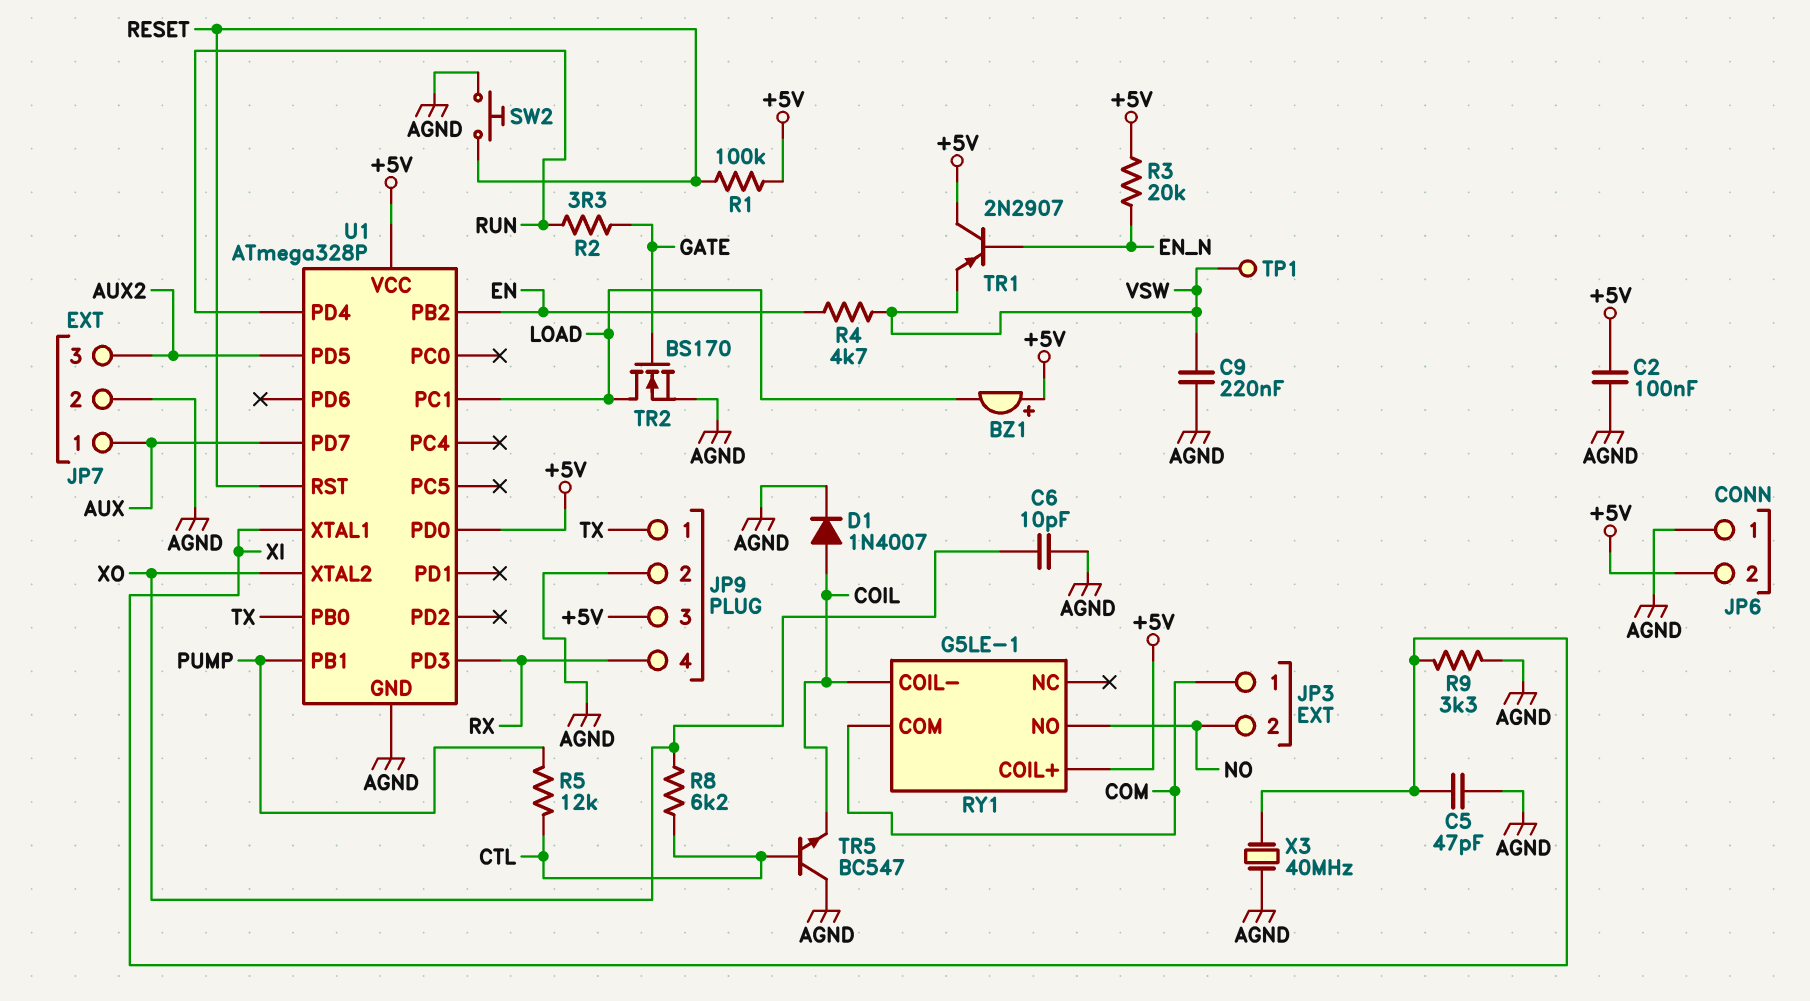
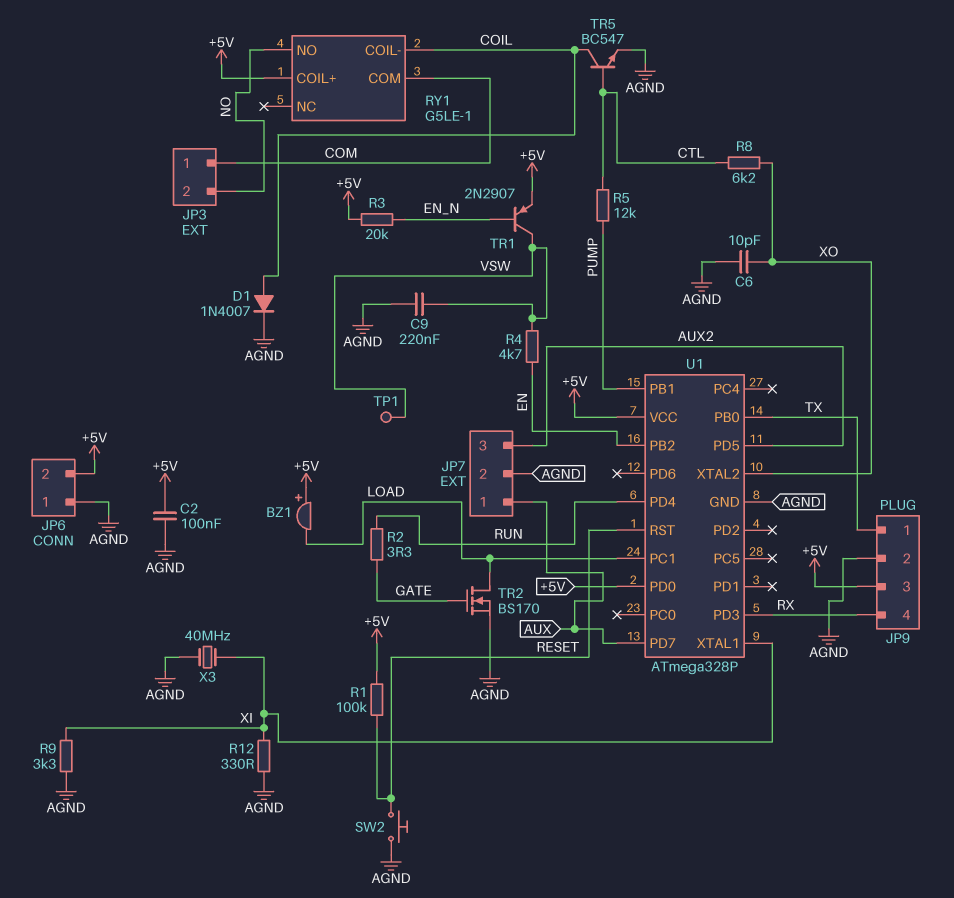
C5: 47pF (AGND, XI) -> none
R12: none -> 330 (AGND, XI)
TR1: PNP 2N2907 (B EN_N, C +5V, E VSW) -> PNP 2N2907 (B EN_N, C VSW, E +5V)
TR5: NPN BC547 (B CTL, C AGND, E COIL) -> NPN BC547 (B CTL, C COIL, E AGND)

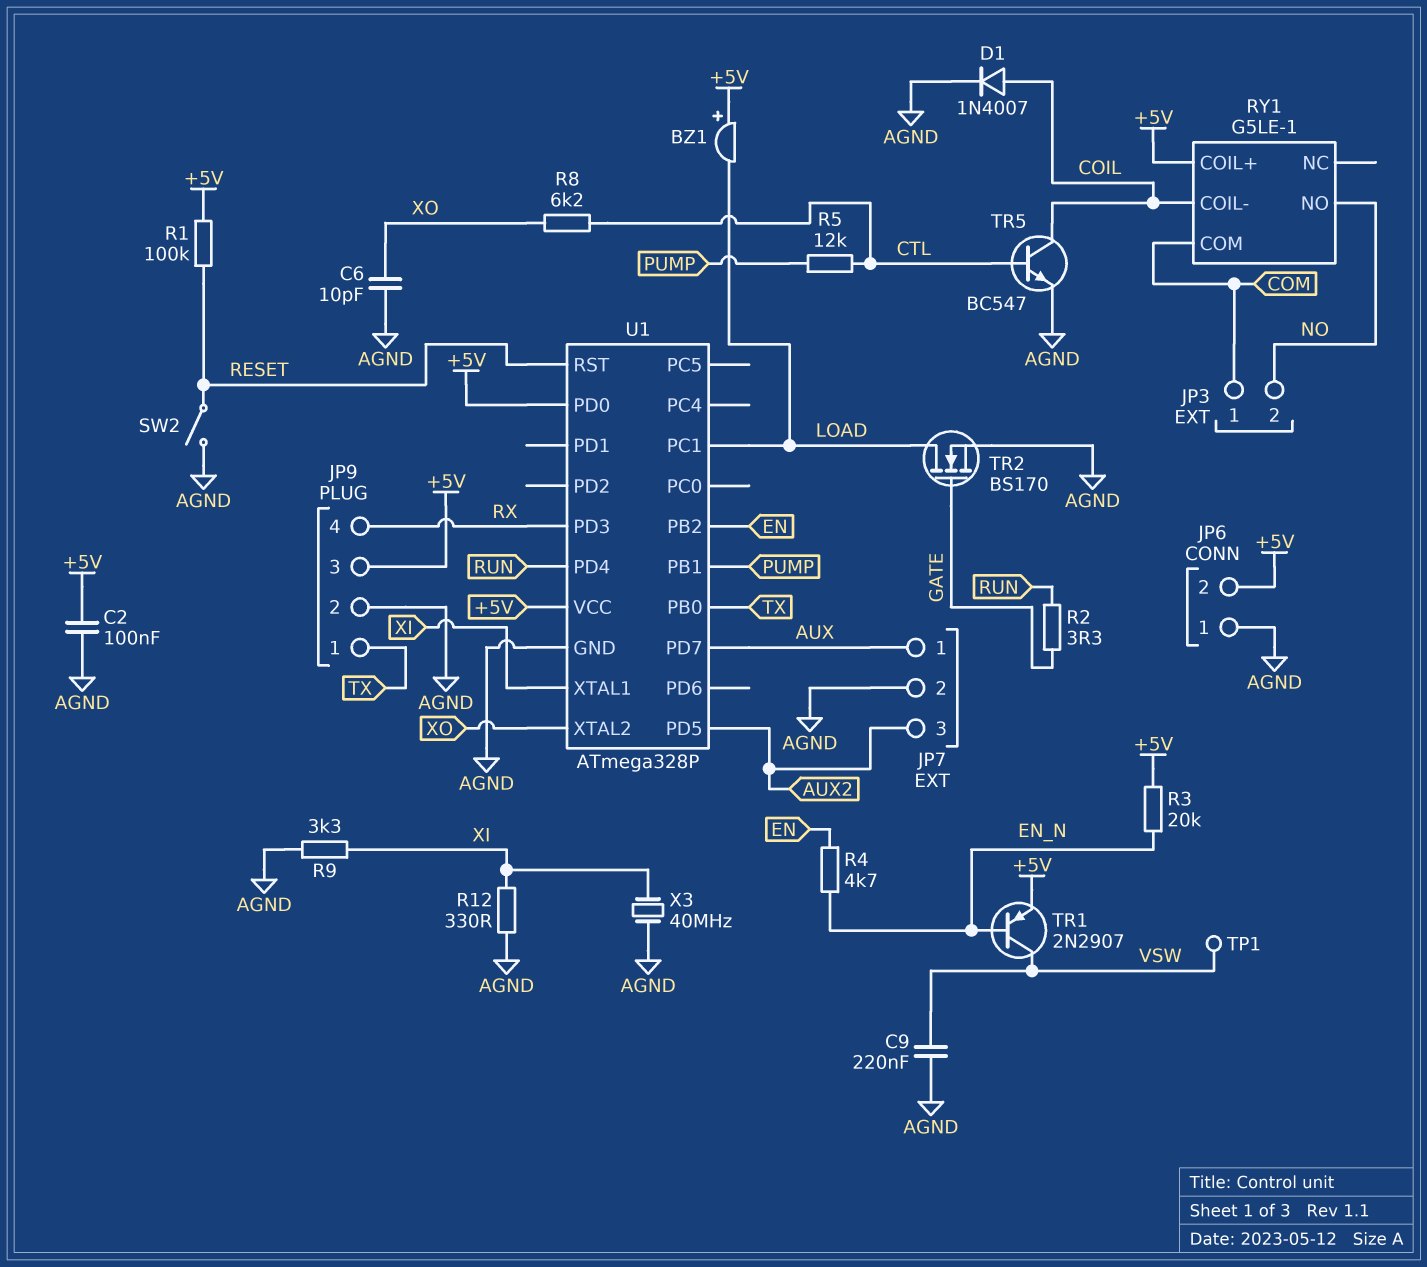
R4: 4.7k (EN, VSW) -> 4.7k (EN, EN_N)
SW2: button (AGND, RESET) -> switch (AGND, RESET)

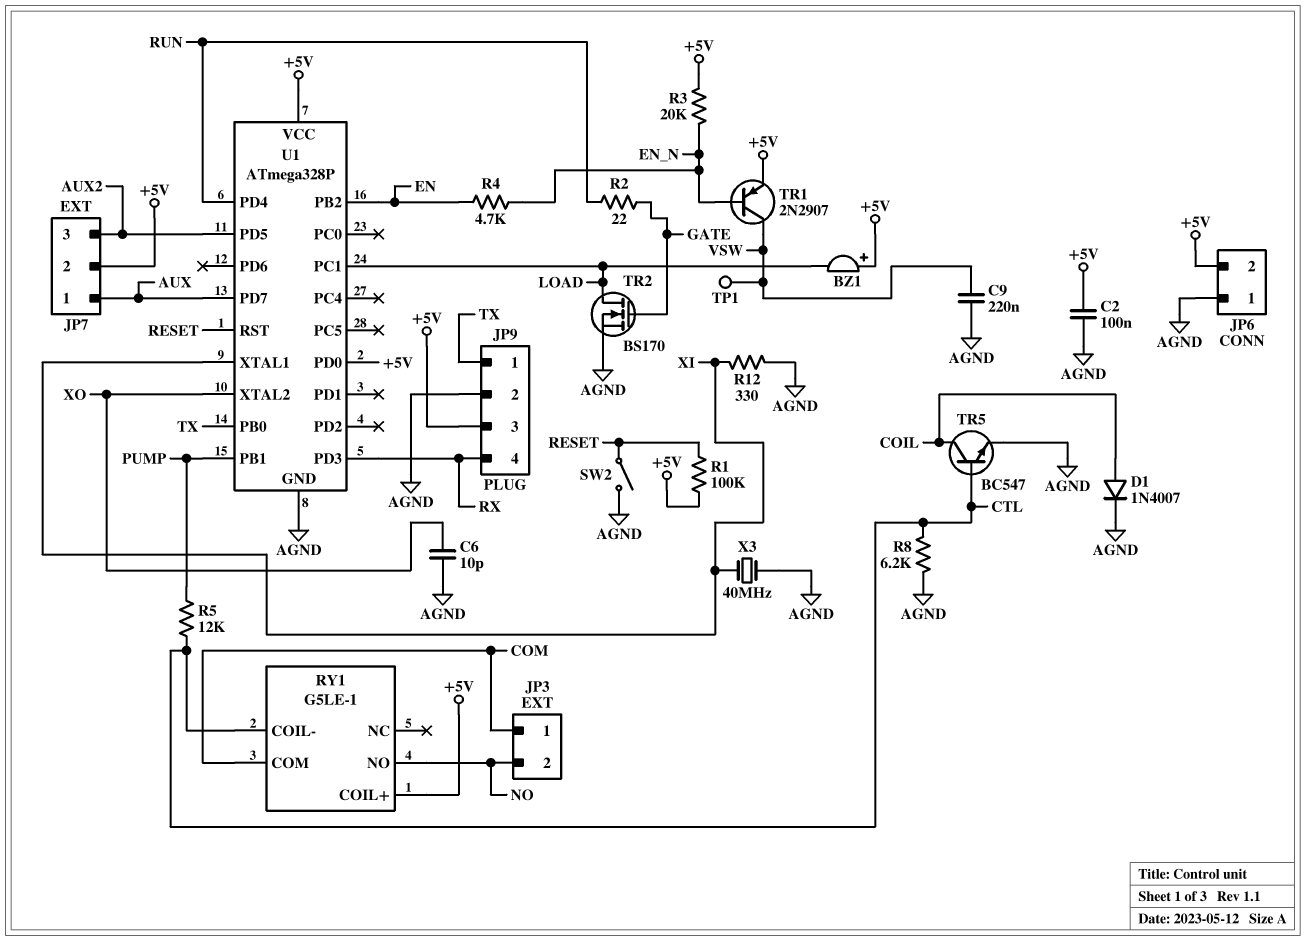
JP7 pin 2: AGND -> +5V
R2: 3.3 (GATE, RUN) -> 22 (GATE, RUN)
R8: 6.2k (CTL, XO) -> 6.2k (AGND, CTL)
R9: 3.3k (AGND, XI) -> none
RY1 pin COIL-: COIL -> CTL

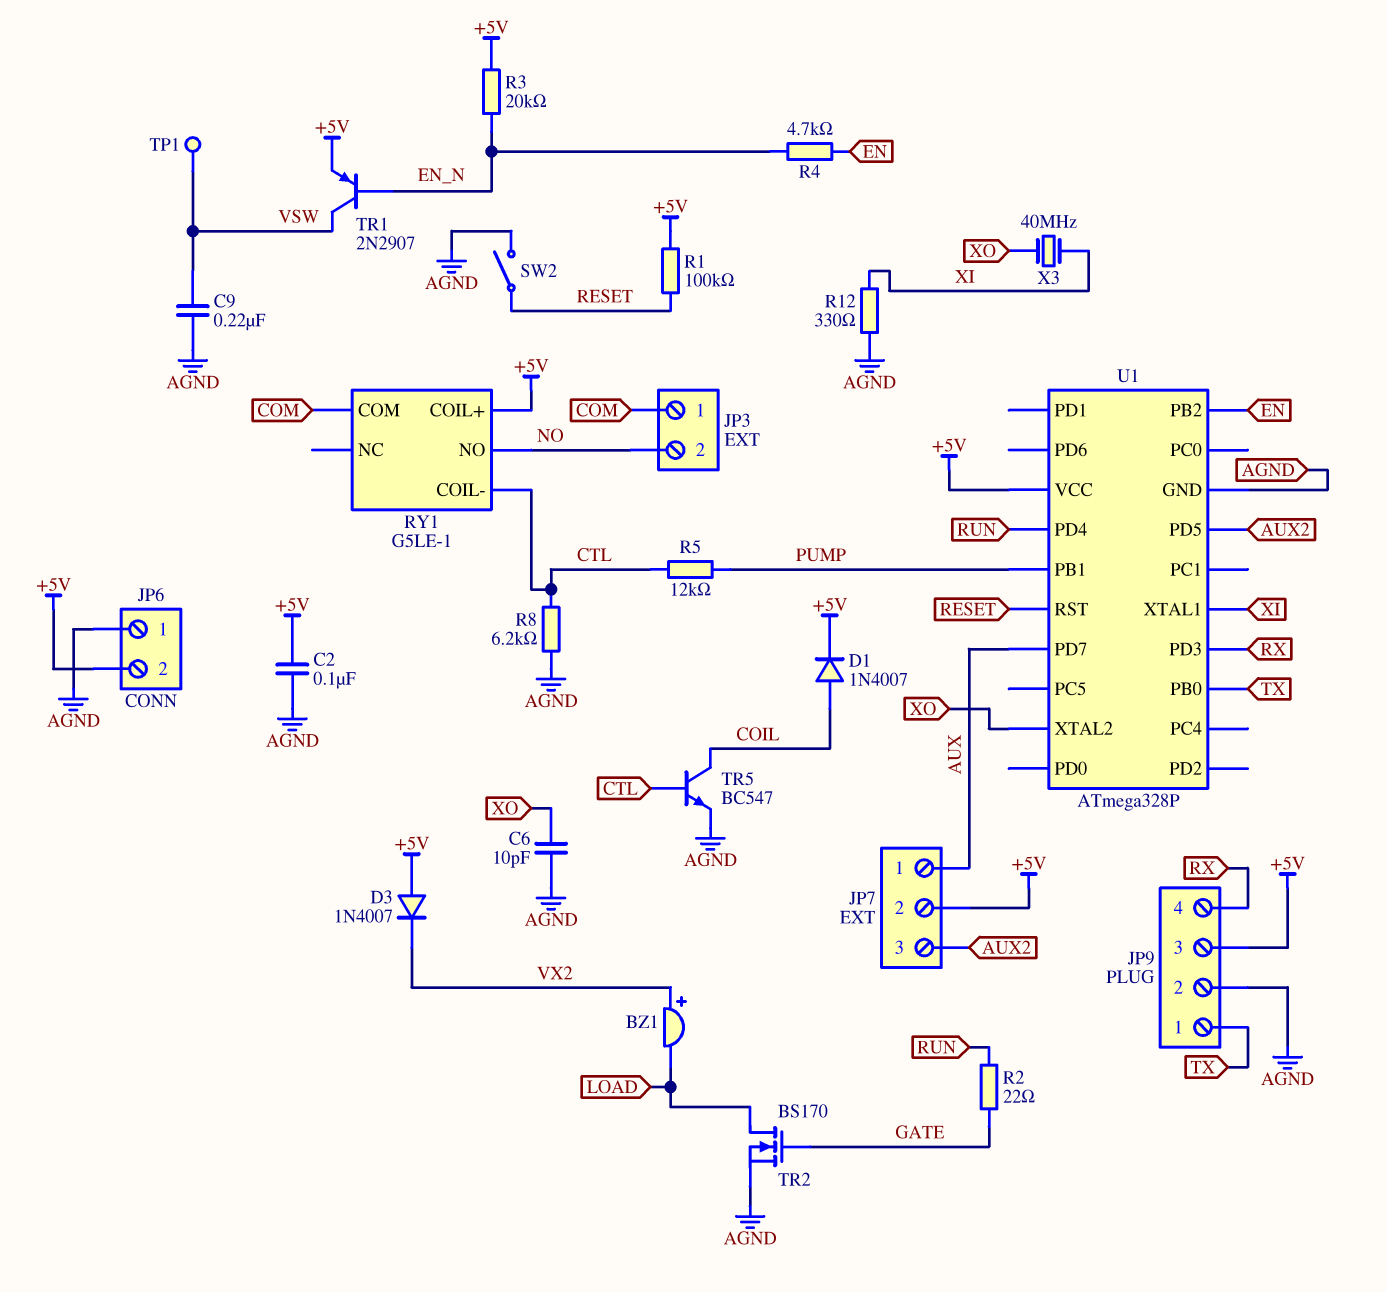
BZ1: buzzer (plus +5V, minus LOAD) -> buzzer (plus VX2, minus LOAD)
D1: diode 1N4007 (A COIL, K AGND) -> diode 1N4007 (A COIL, K +5V)
D3: none -> diode 1N4007 (A +5V, K VX2)
U1 pin PC1: LOAD -> none
U1 pin PD0: +5V -> none
X3: 40MHz (AGND, XI) -> 40MHz (XI, XO)

